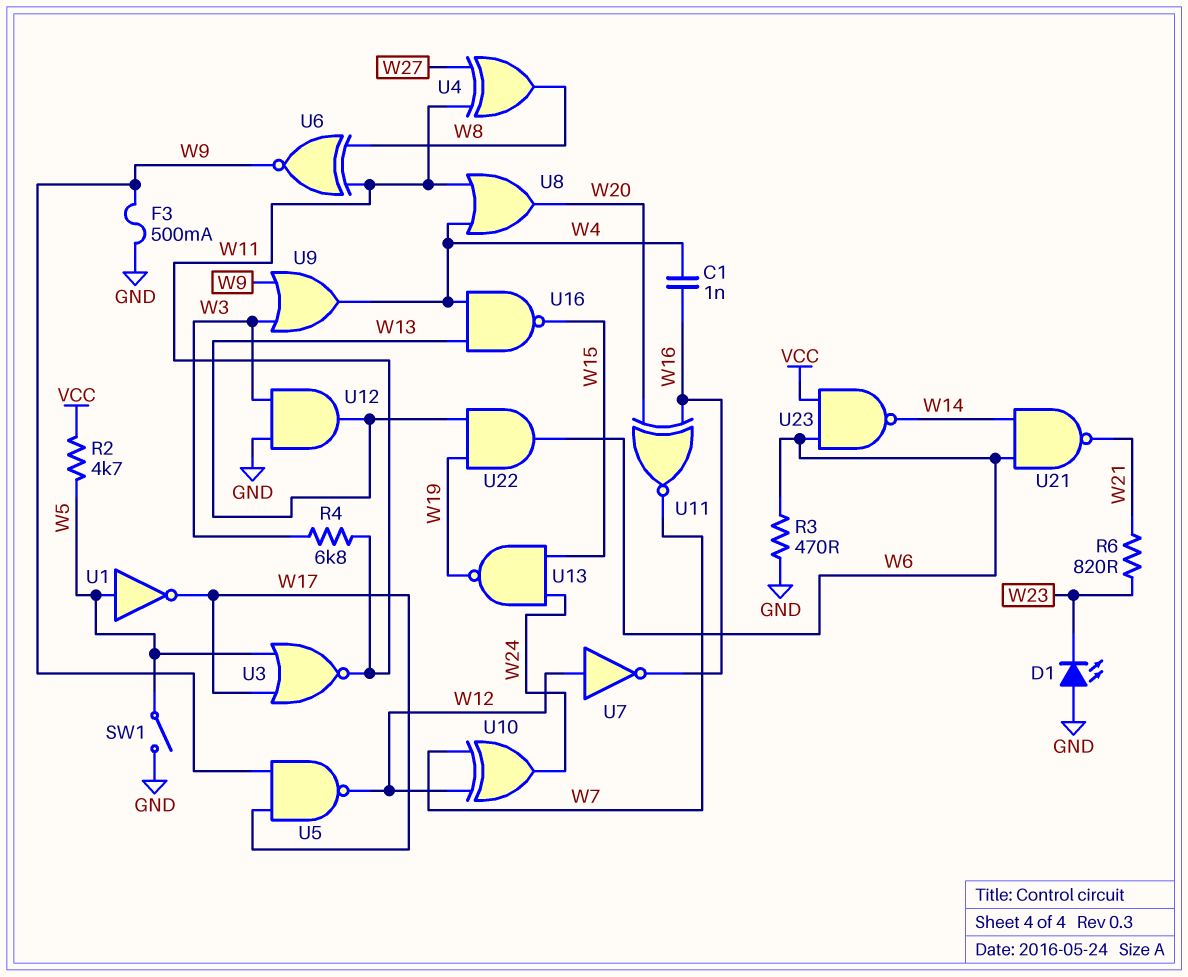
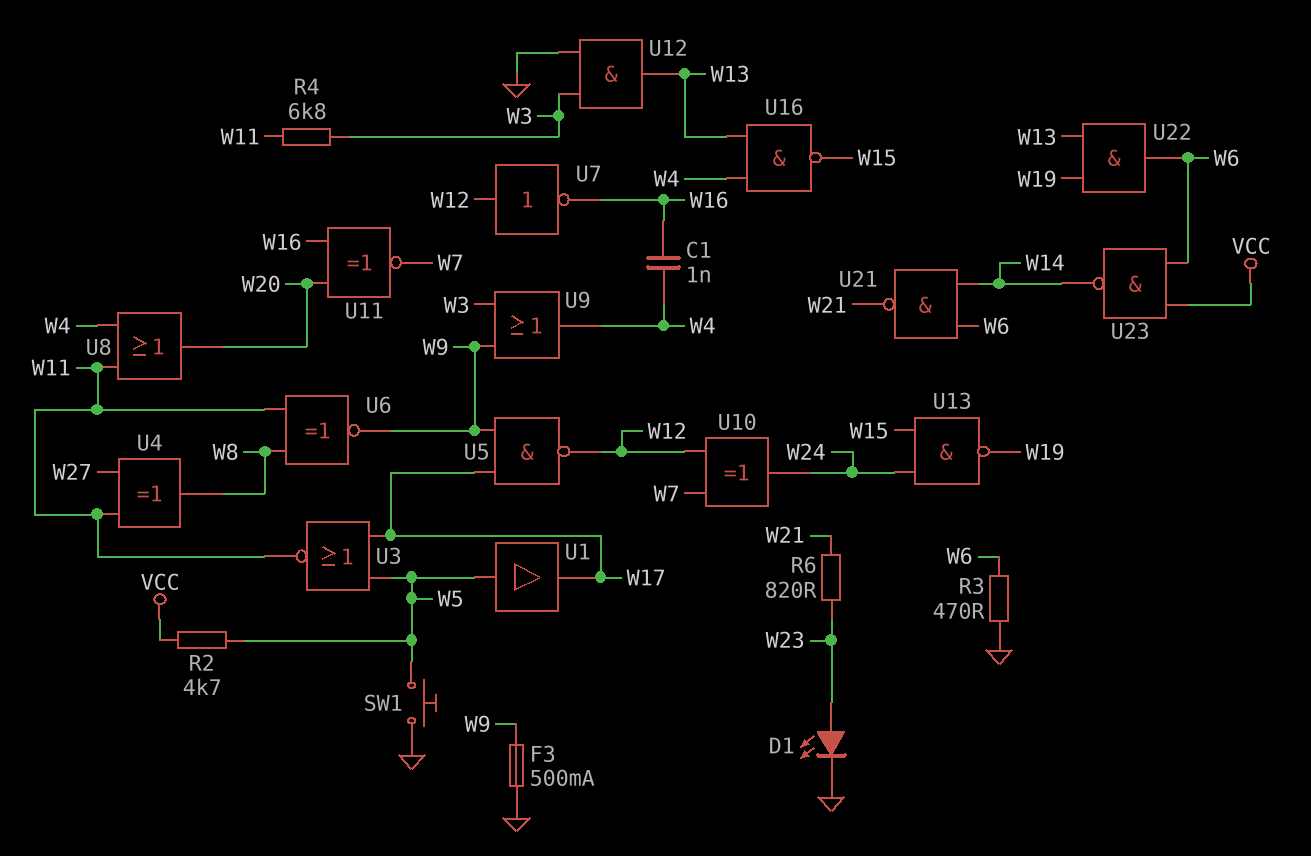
D1: LED (A GND, K W23) -> LED (A W23, K GND)
SW1: switch (GND, W5) -> button (GND, W5)
U1: NOT (in W5, out W17) -> buffer (in W5, out W17)

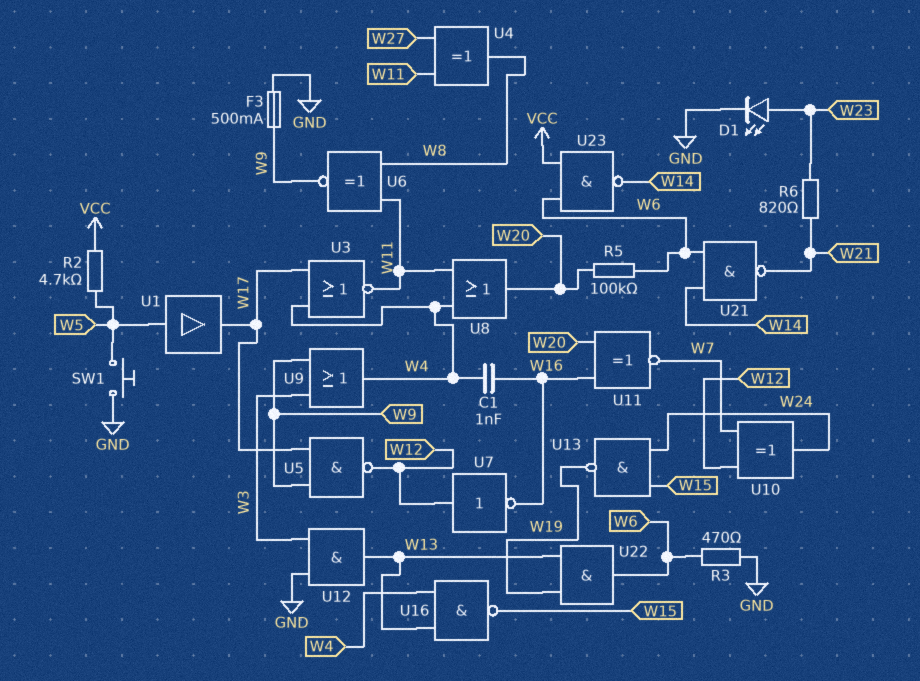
R4: 6.8k (W3, W11) -> none
R5: none -> 100k (W6, W20)
U3: NOR (in W5, in W17, out W11) -> NOR (in W4, in W17, out W11)

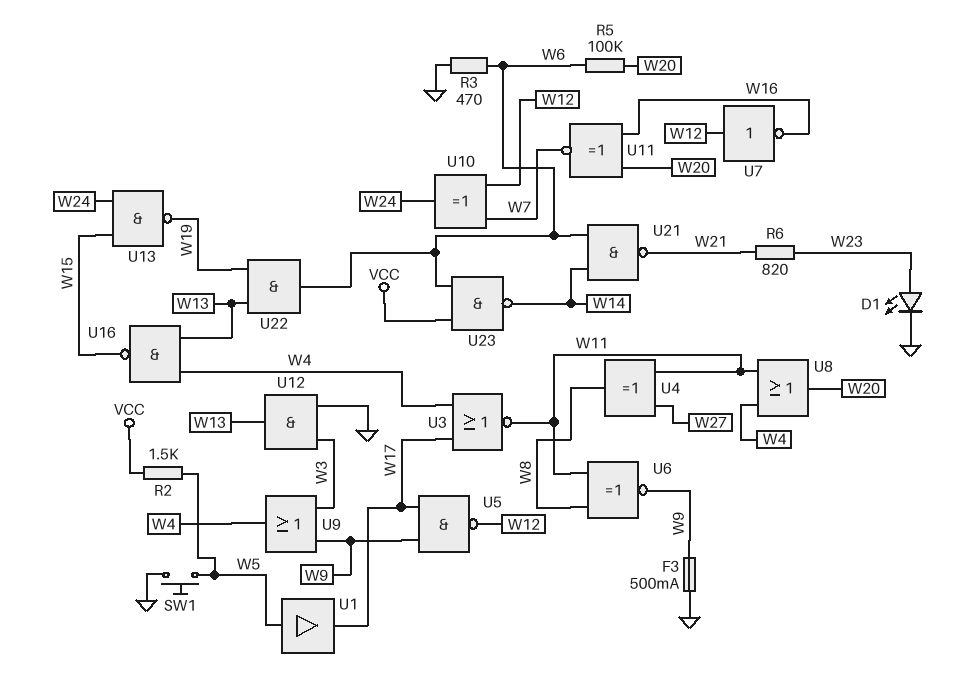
C1: 1nF (W4, W16) -> none
R2: 4.7k (VCC, W5) -> 1.5k (VCC, W5)

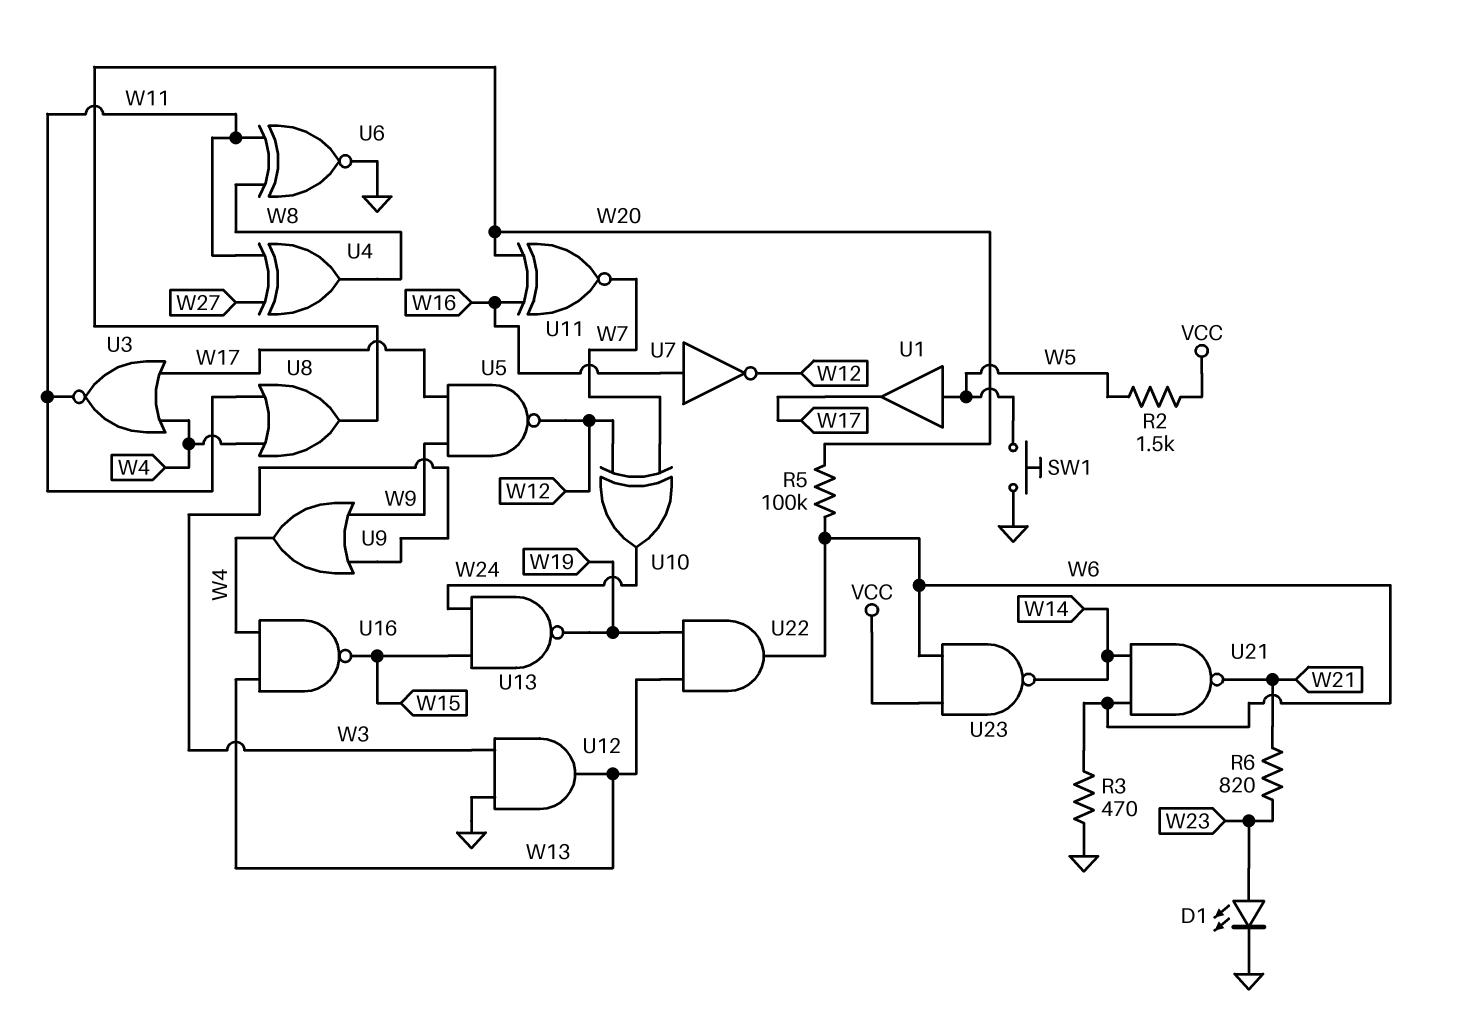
F3: 500mA (GND, W9) -> none
U6: XNOR (in W8, in W11, out W9) -> XNOR (in W8, in W11, out GND)
U7: NOT (in W12, out W16) -> NOT (in W16, out W12)

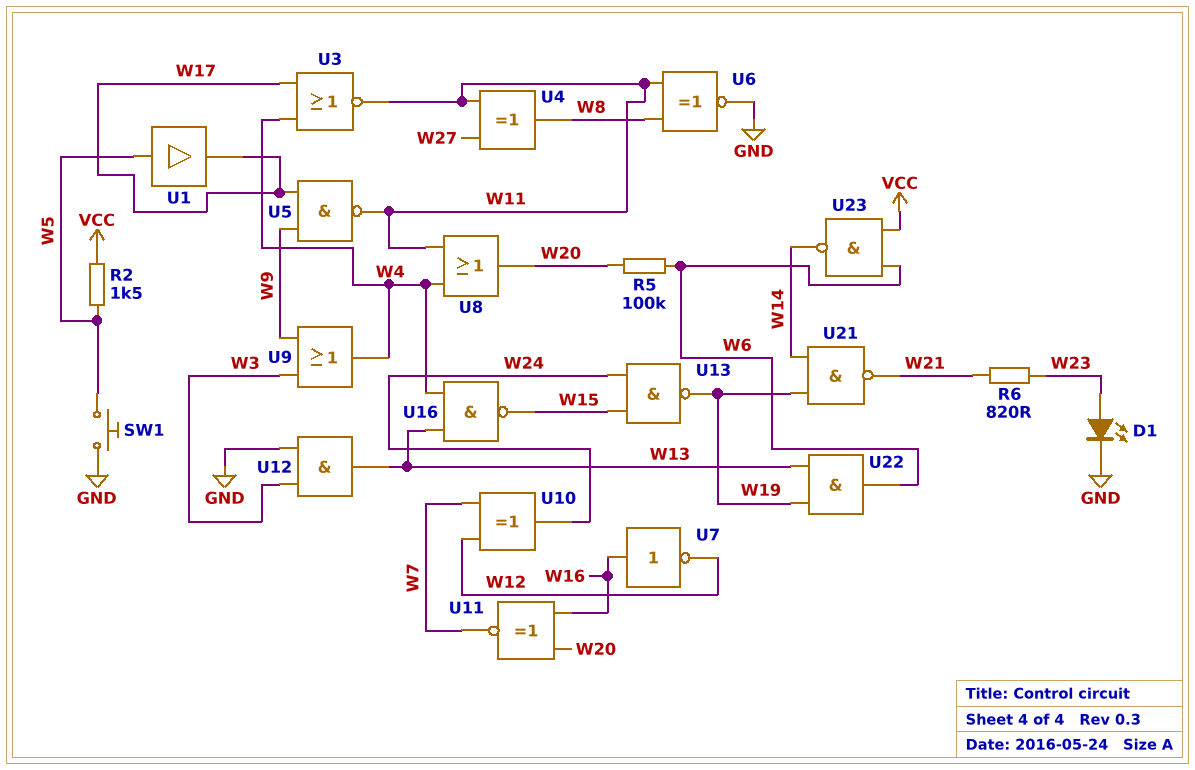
R3: 470 (GND, W6) -> none
U5: NAND (in W9, in W17, out W12) -> NAND (in W9, in W17, out W11)
U21: NAND (in W6, in W14, out W21) -> NAND (in W14, in W19, out W21)

